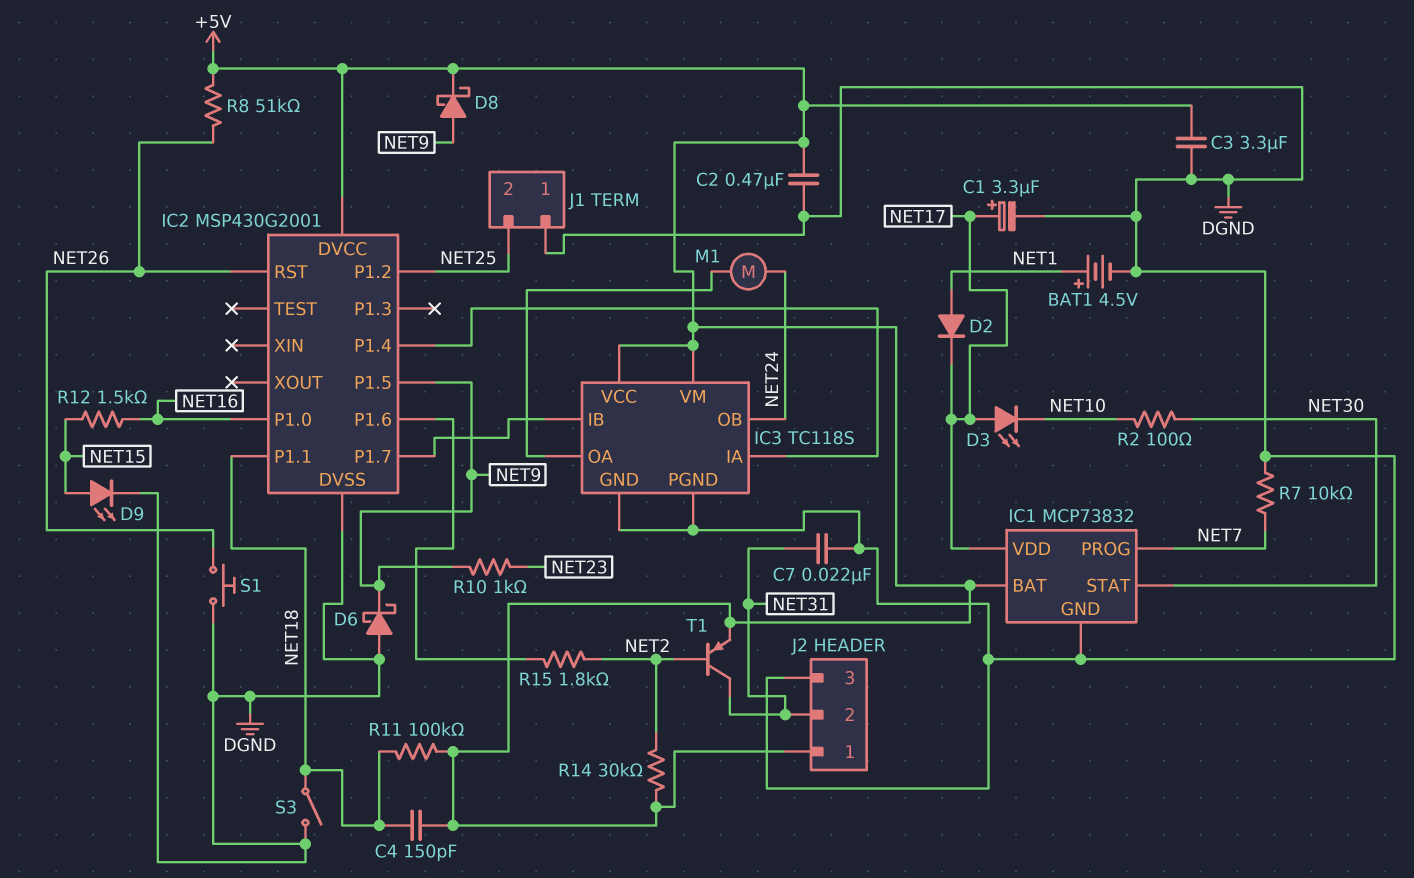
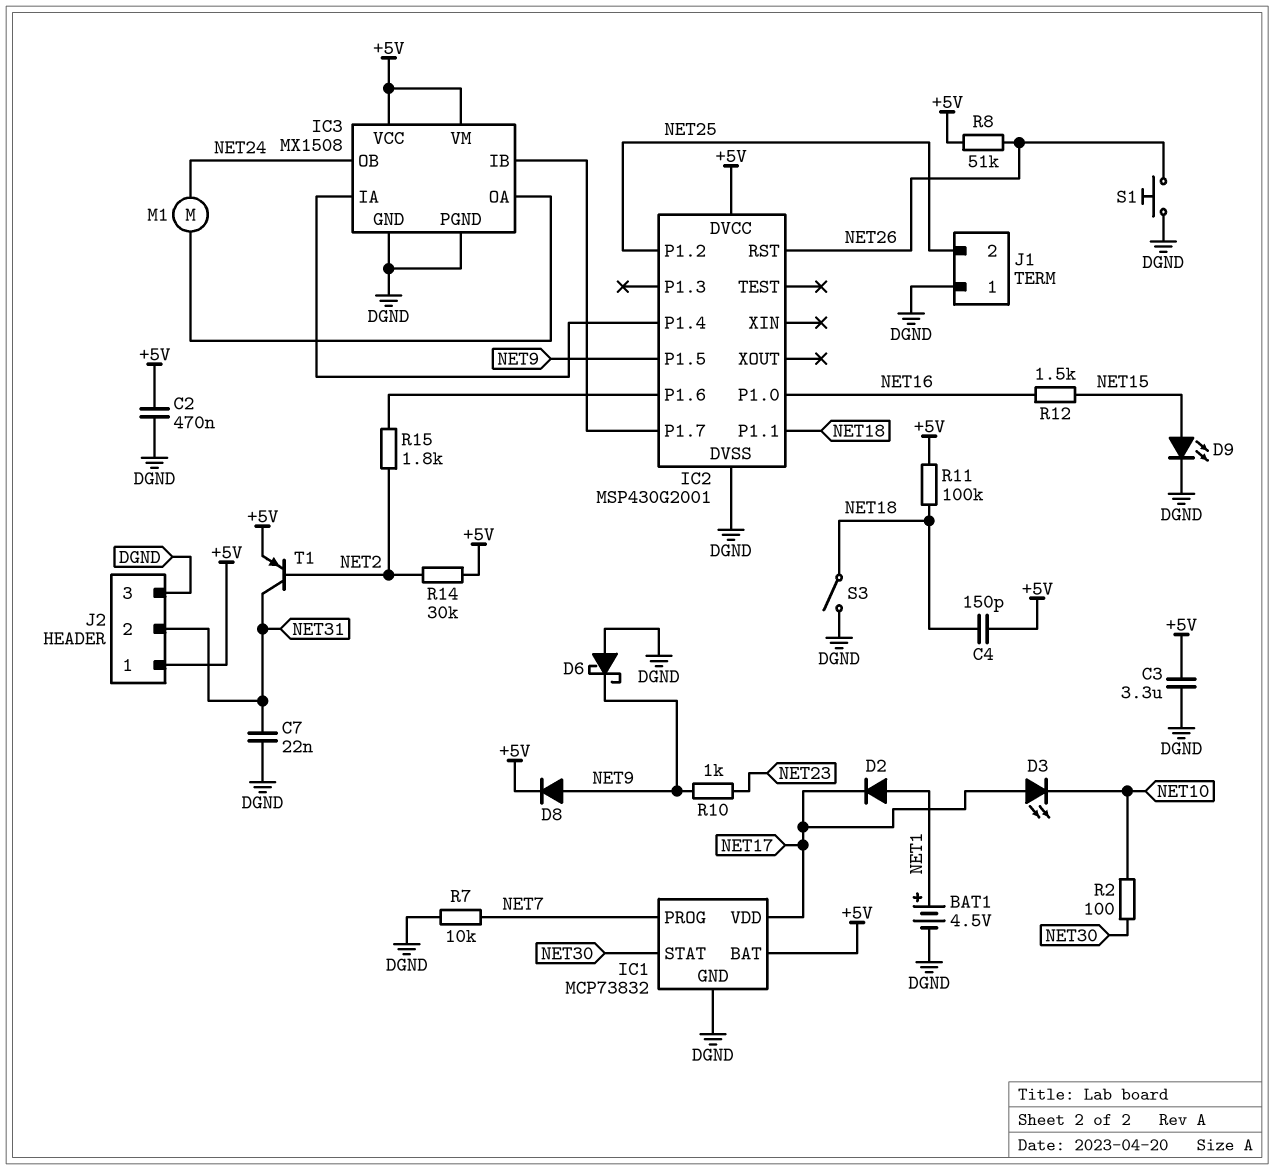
C1: 3.3uF (plus NET17, minus DGND) -> none
D8: schottky (A NET9, K +5V) -> diode (A NET9, K +5V)
IC3: TC118S -> MX1508

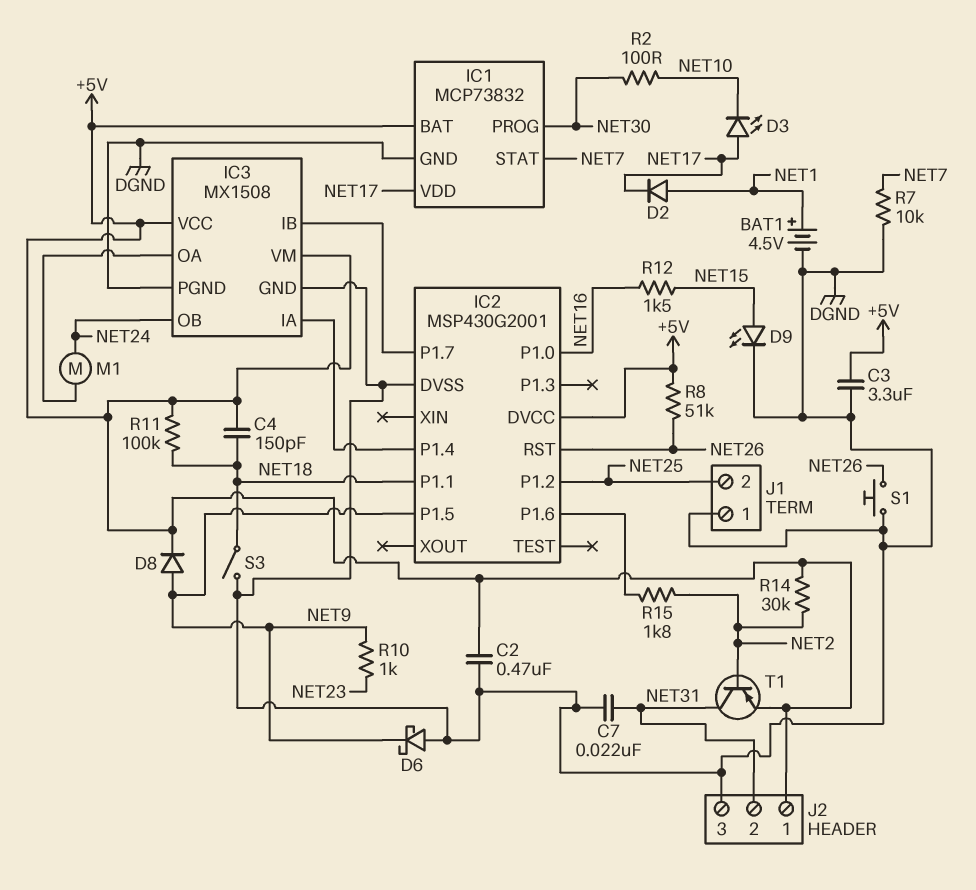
IC1 pin PROG: NET7 -> NET30
IC1 pin STAT: NET30 -> NET7

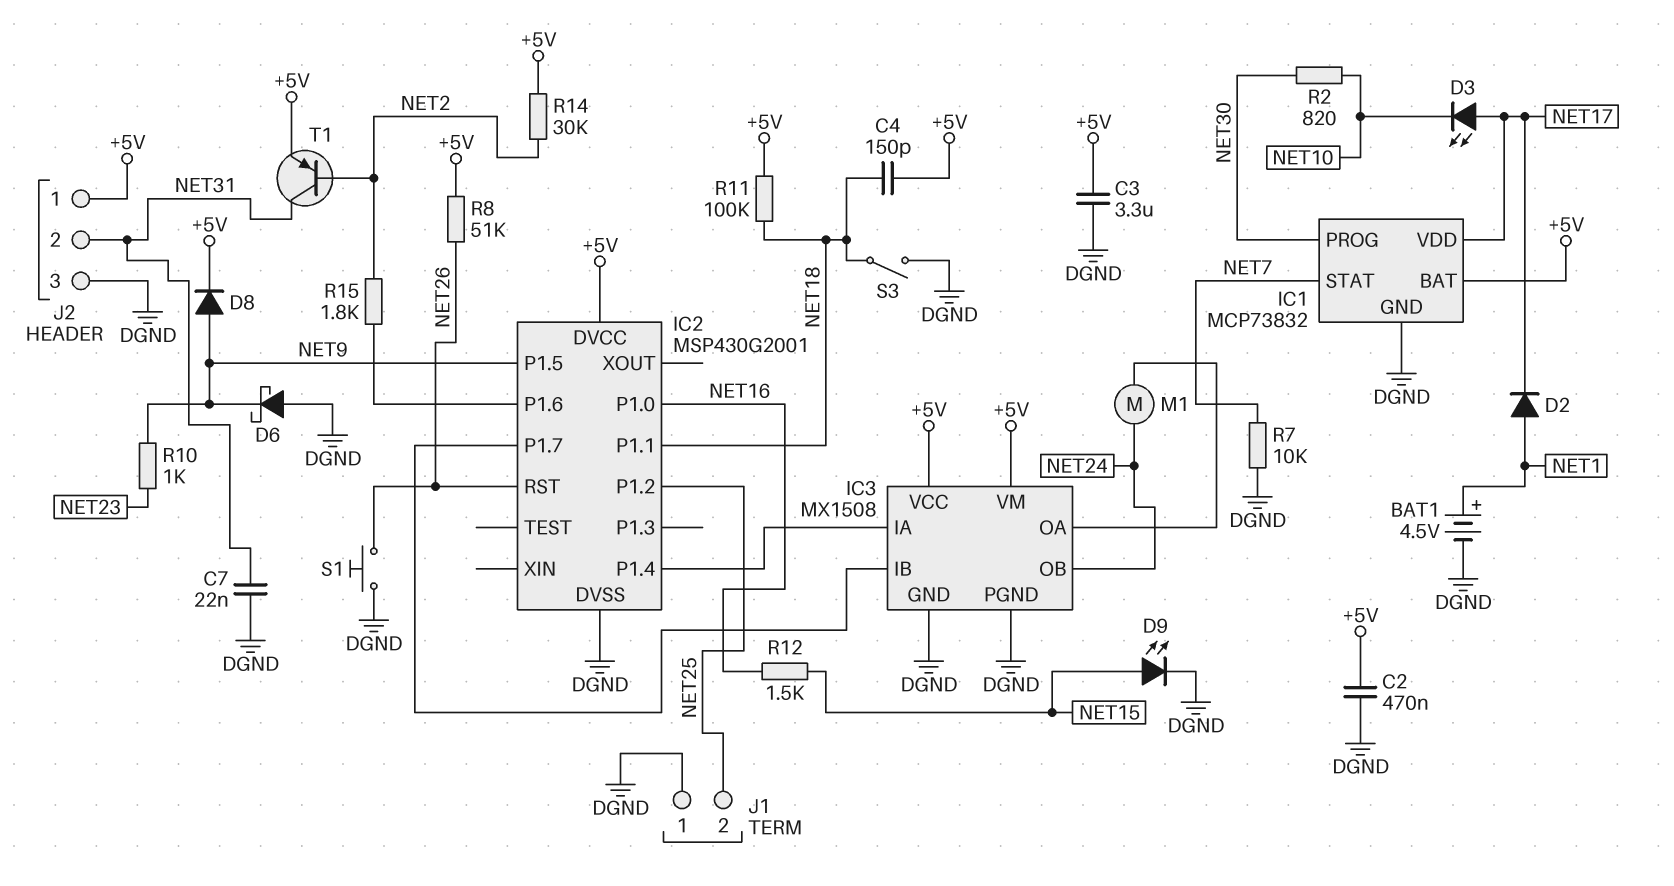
R2: 100 (NET10, NET30) -> 820 (NET10, NET30)

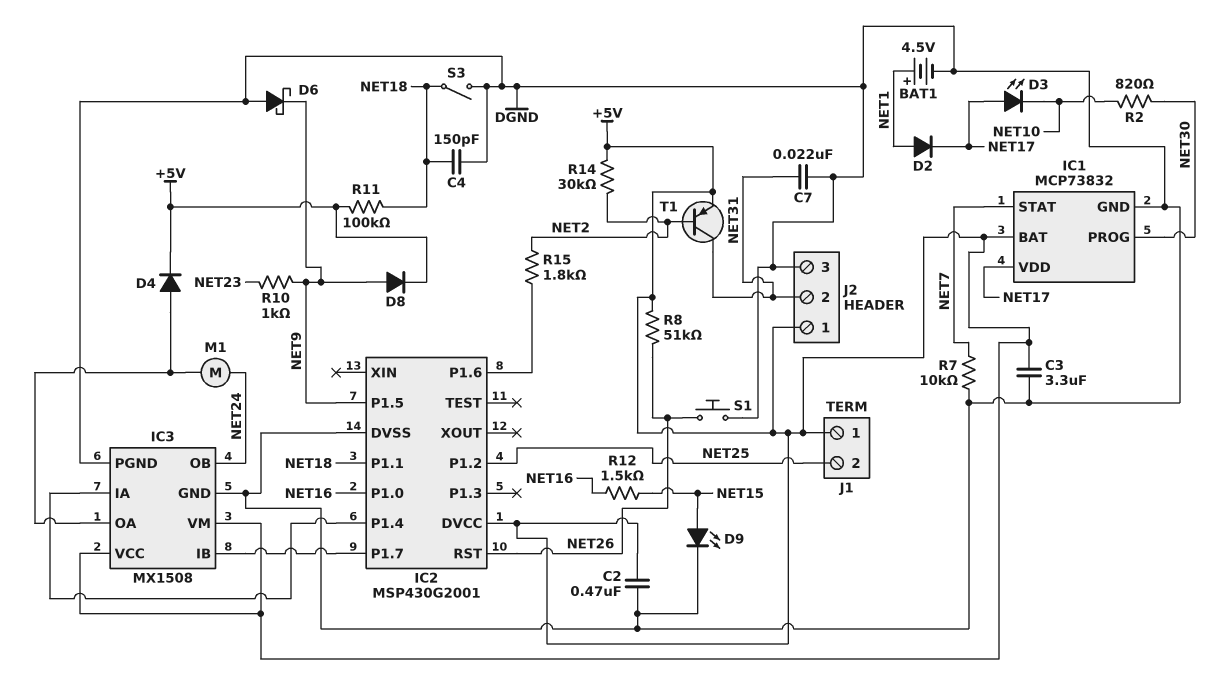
C4: 150pF (+5V, NET18) -> 150pF (DGND, NET18)
D4: none -> diode (A IC3/OA, K +5V)
J1 pin 1: DGND -> +5V

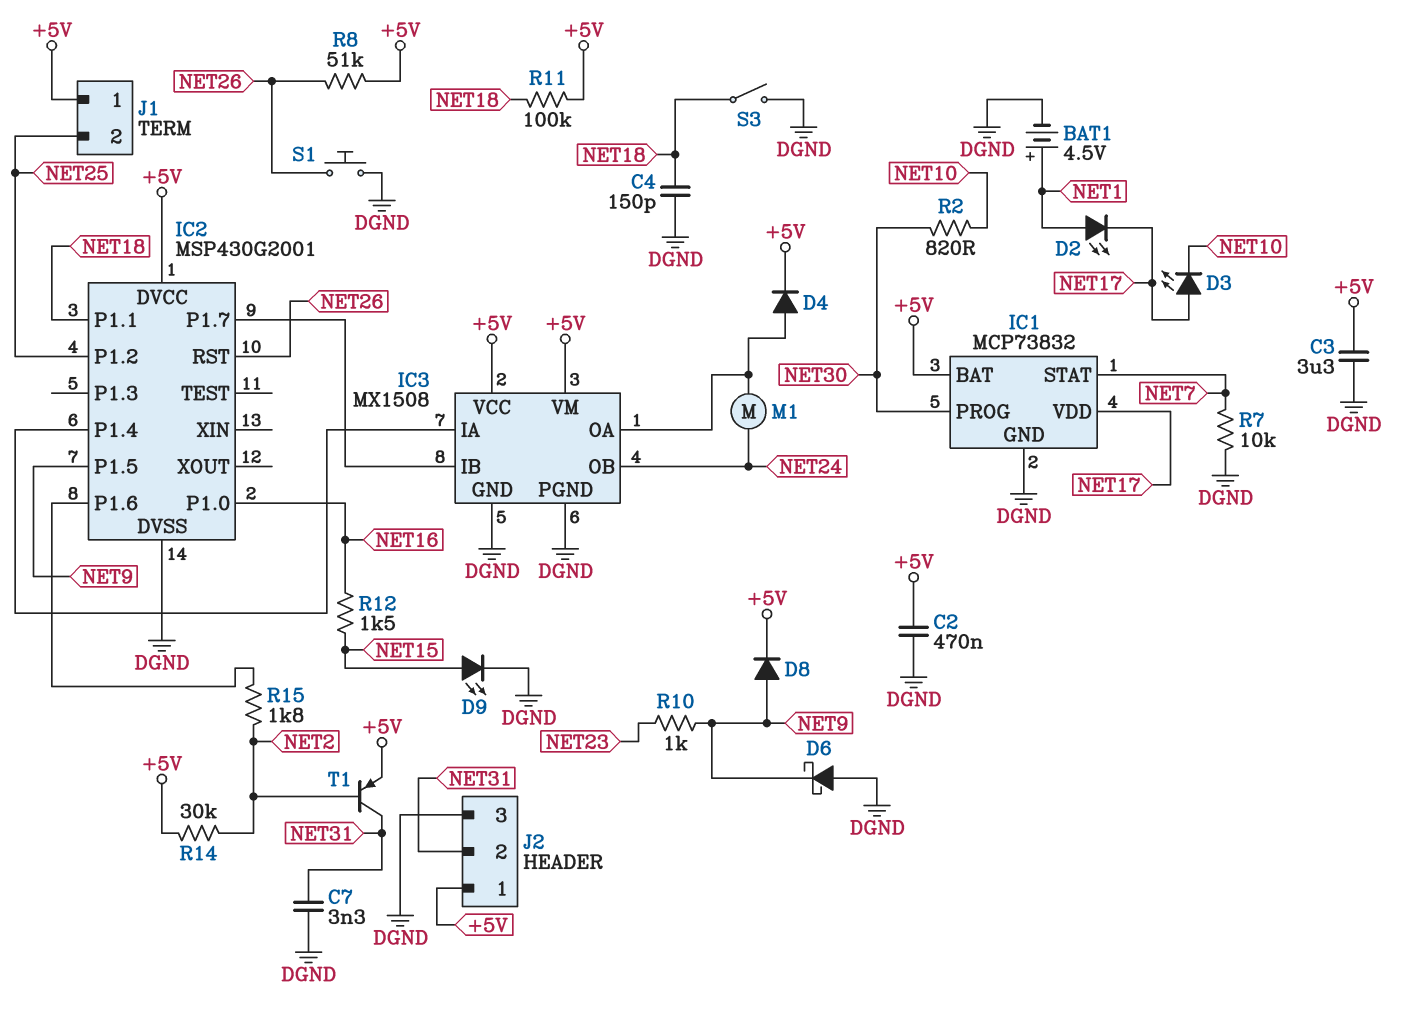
C7: 22nF (DGND, NET31) -> 3.3nF (DGND, NET31)
D2: diode (A NET1, K NET17) -> LED (A NET1, K NET17)

